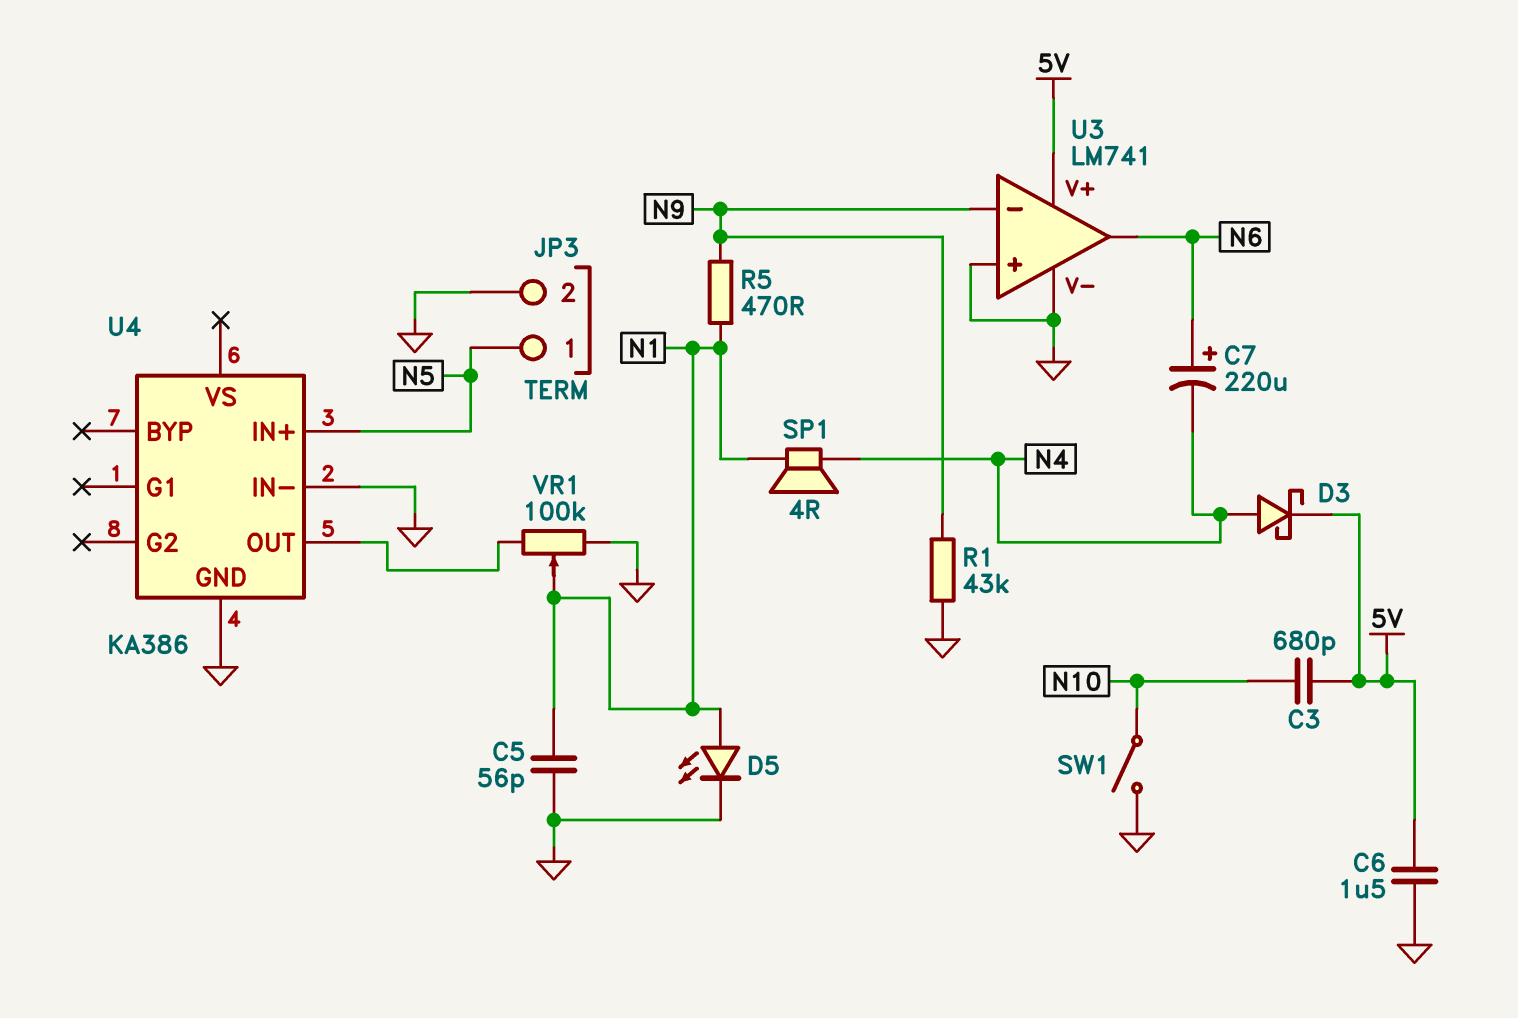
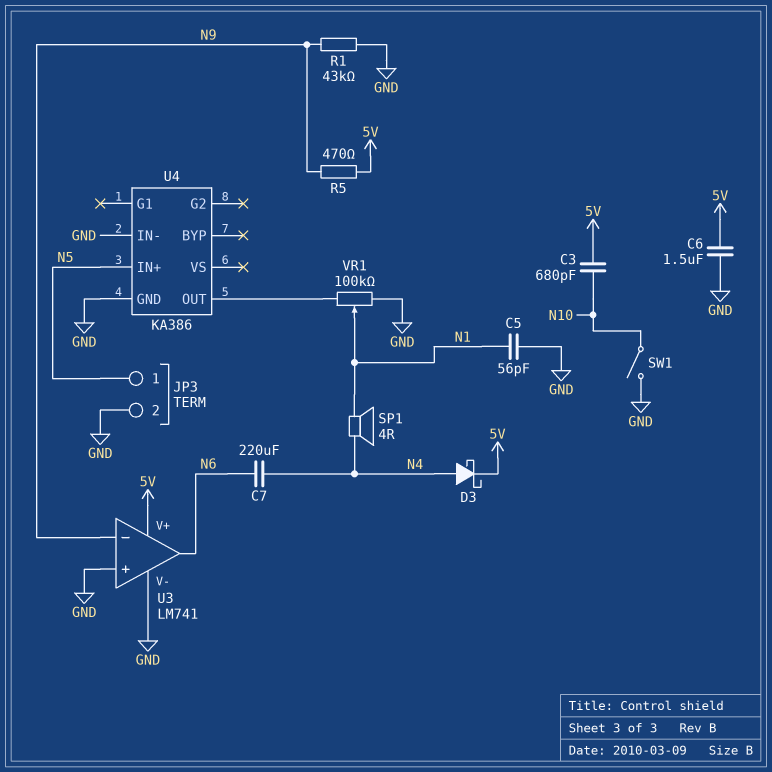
C7: 220uF (plus N6, minus N4) -> 220uF (N4, N6)
D5: LED (A N1, K GND) -> none
R5: 470 (N1, N9) -> 470 (5V, N9)

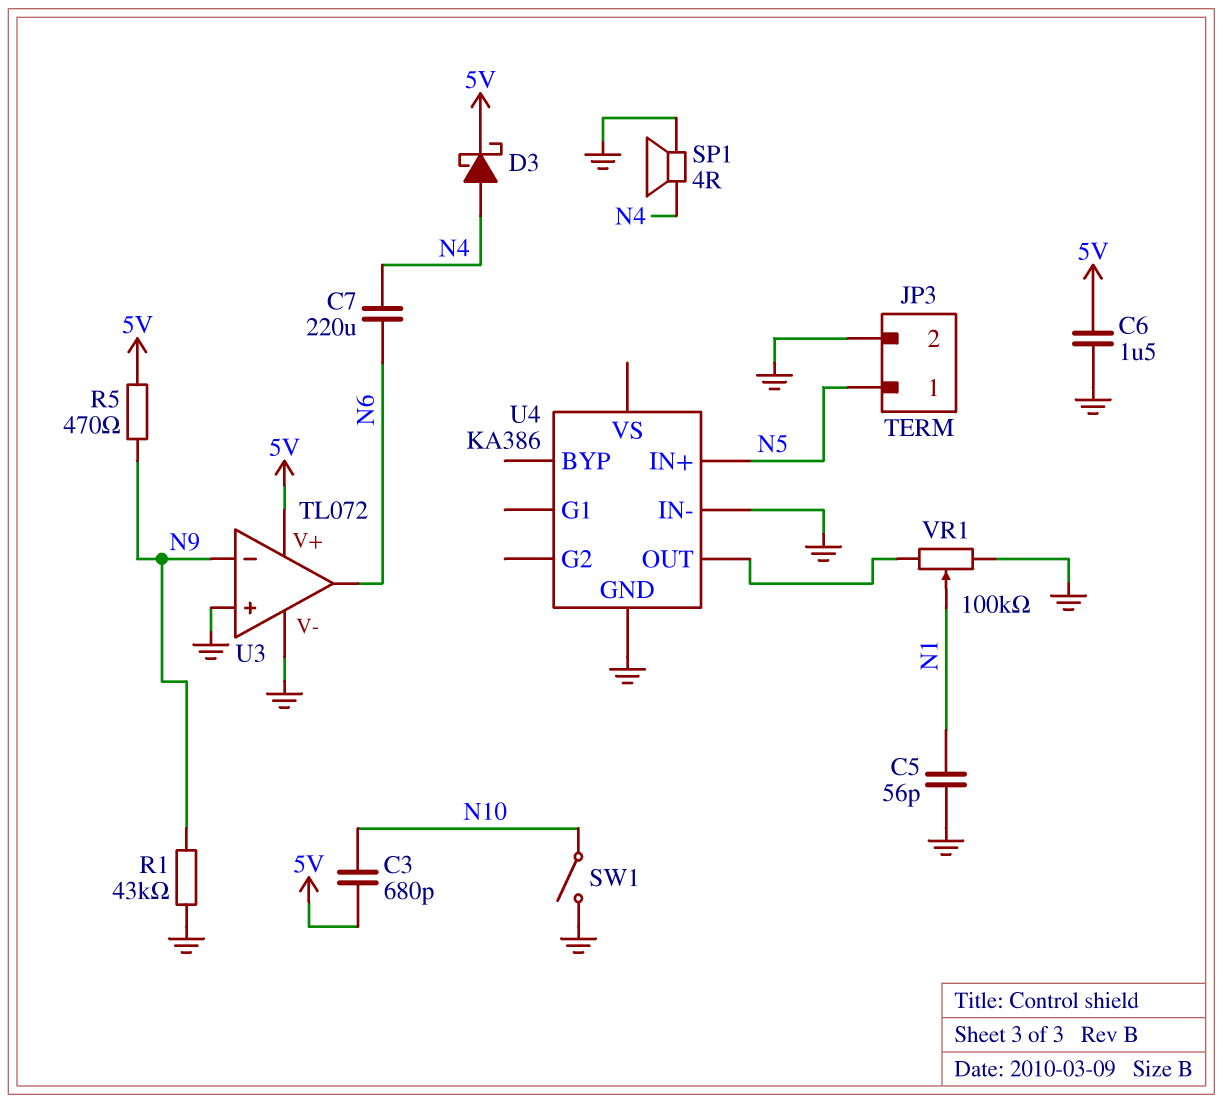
SP1: speaker 4R (N1, N4) -> speaker 4R (GND, N4)
U3: LM741 -> TL072

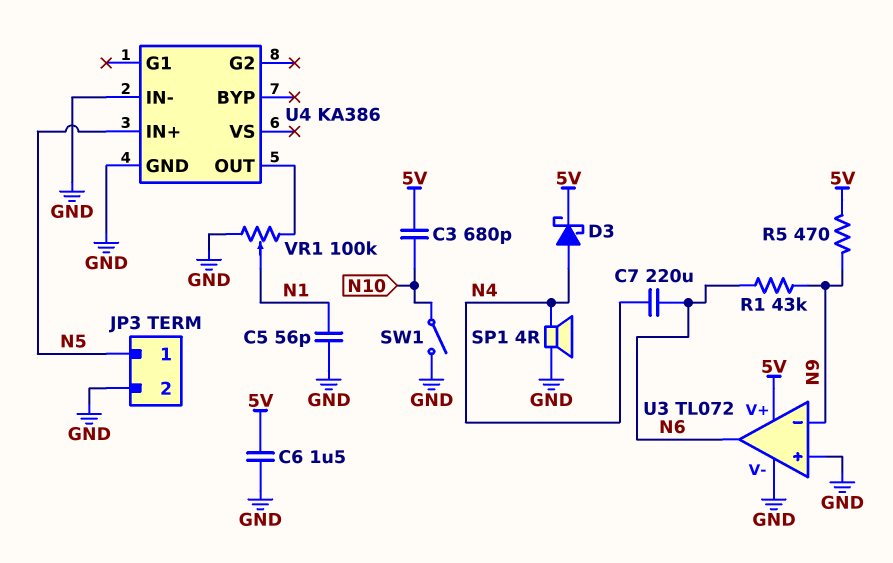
R1: 43k (GND, N9) -> 43k (N6, N9)

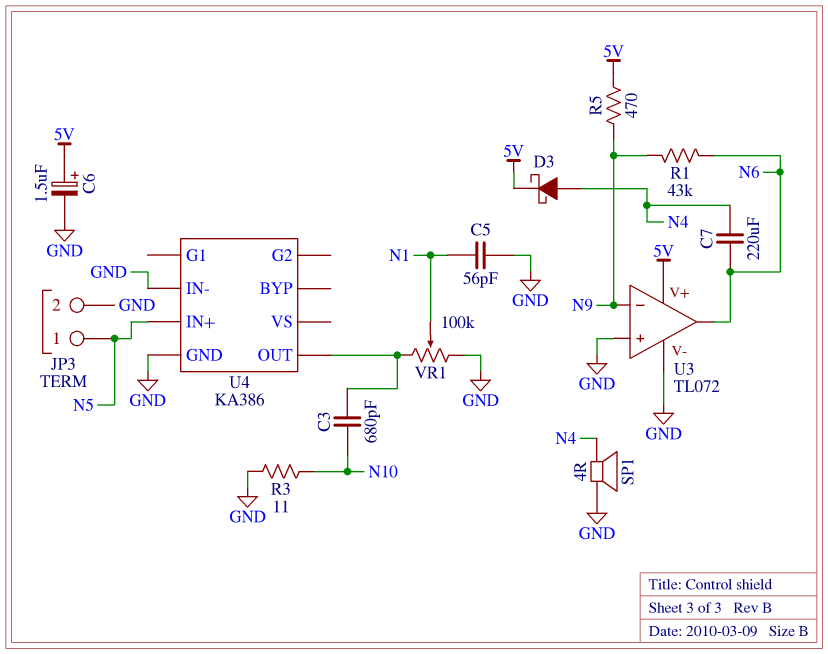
C3: 680pF (5V, N10) -> 680pF (N10, U4/OUT)
C6: 1.5uF (5V, GND) -> 1.5uF (plus 5V, minus GND)
R3: none -> 11 (GND, N10)
SW1: switch (GND, N10) -> none

